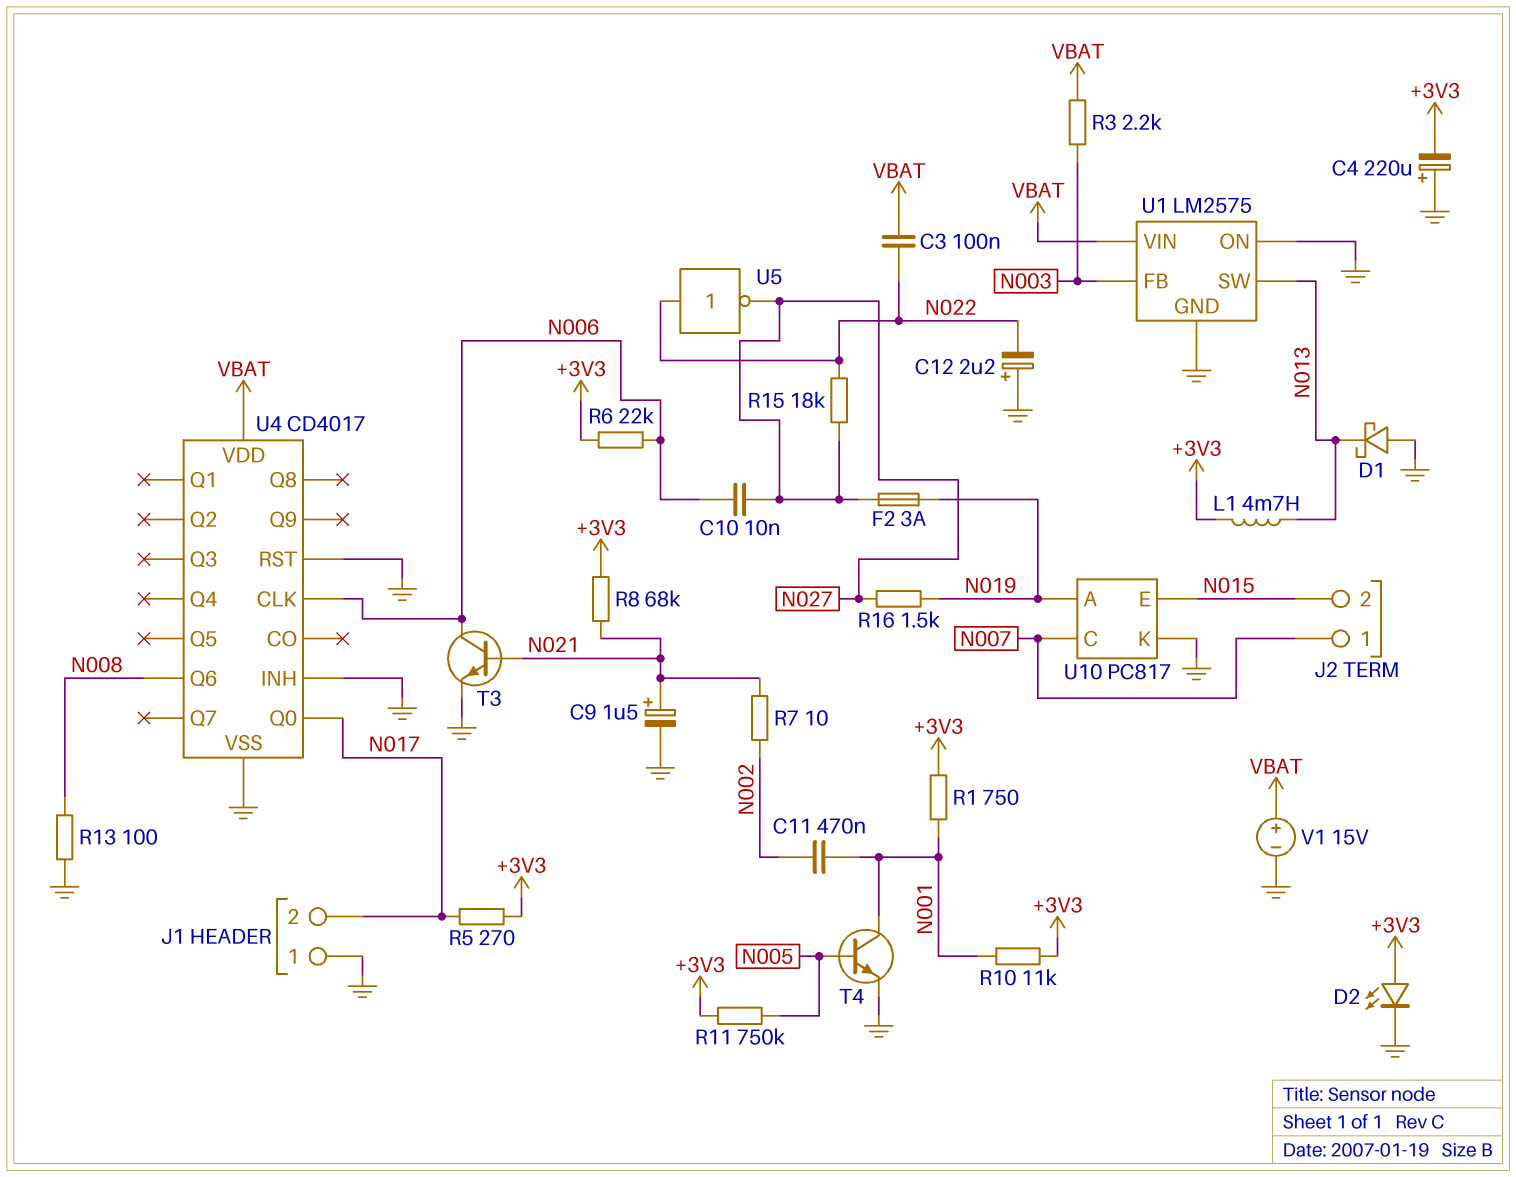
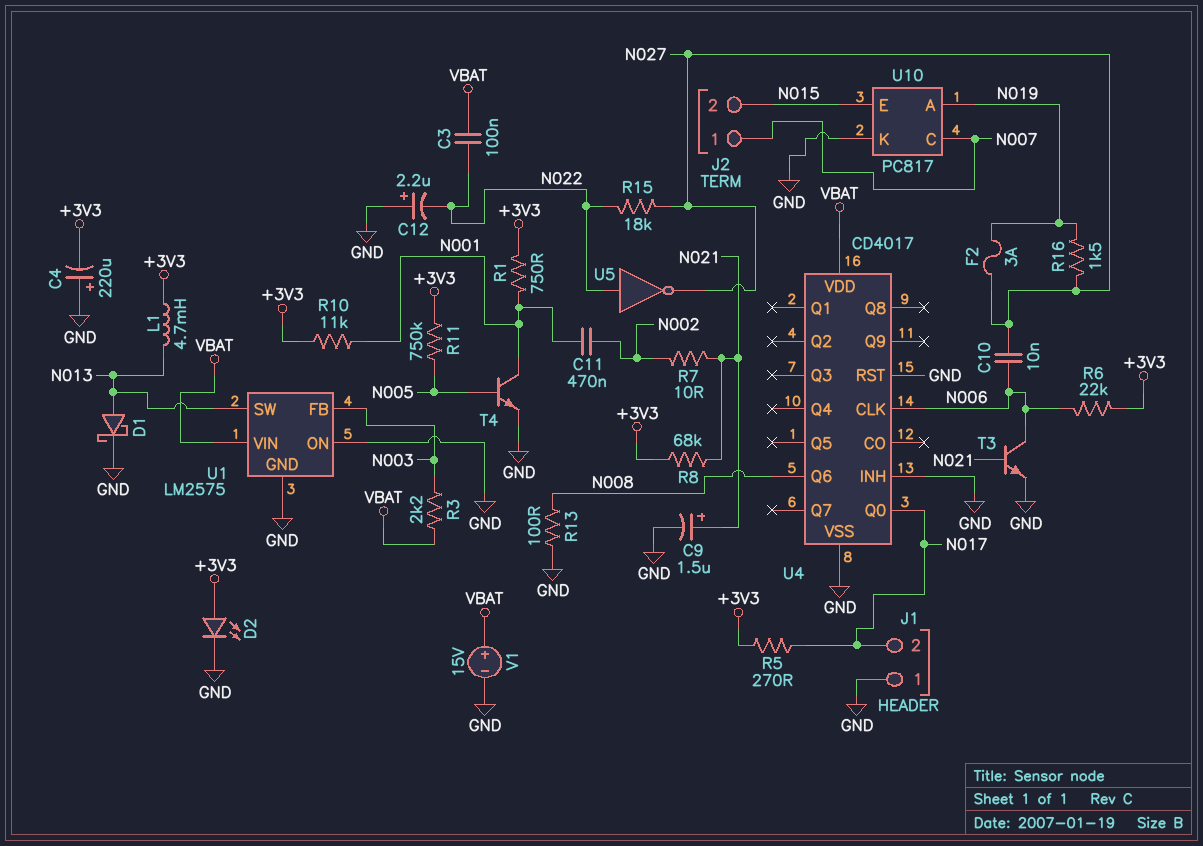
D1: schottky (A GND, K N013) -> schottky (A N013, K GND)

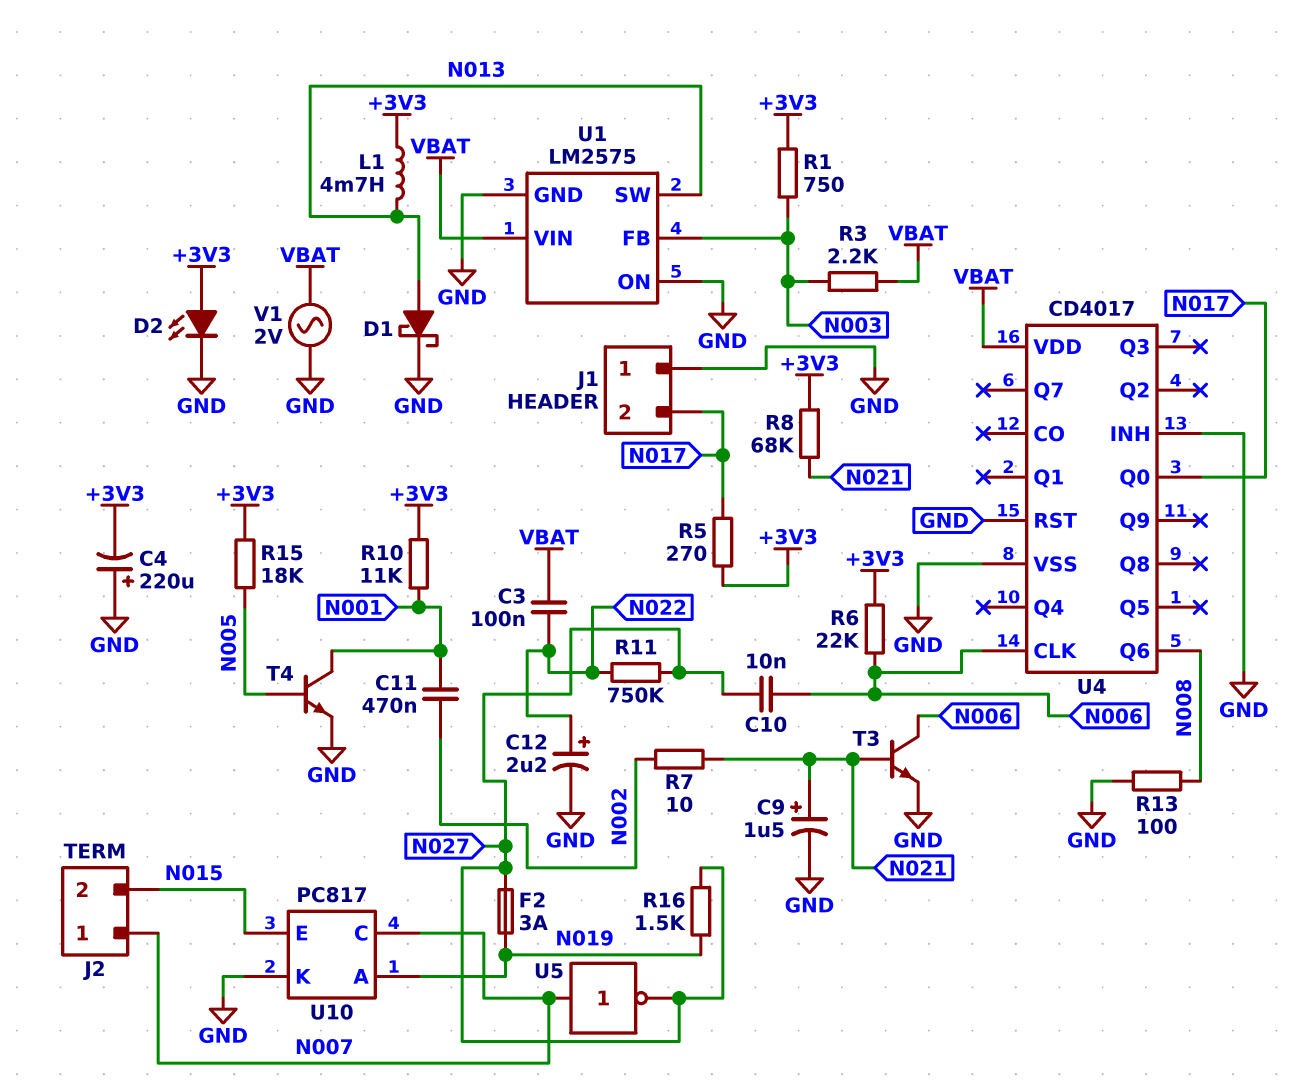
C12: 2.2uF (plus GND, minus N022) -> 2.2uF (plus N022, minus GND)
R1: 750 (+3V3, N001) -> 750 (+3V3, N003)
R11: 750k (+3V3, N005) -> 750k (N022, N027)
R15: 18k (N022, N027) -> 18k (+3V3, N005)
U5: NOT (in N022, out N027) -> NOT (in N007, out N027)
V1: 15V (plus VBAT, minus GND) -> AC 2V (GND, VBAT)

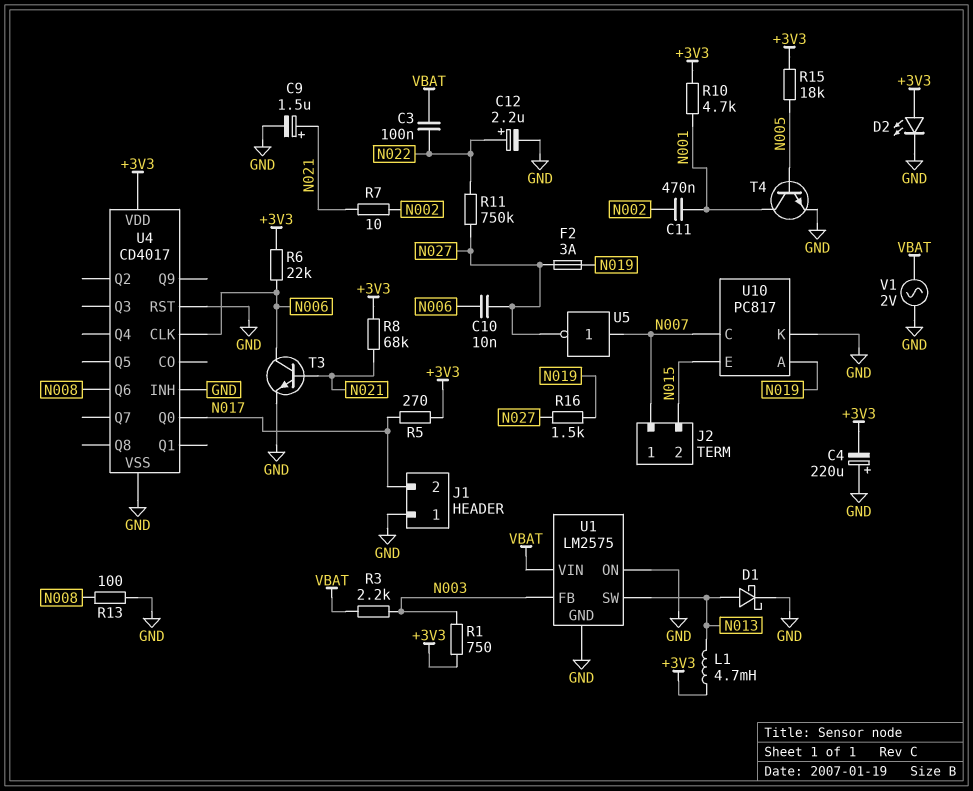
R10: 11k (+3V3, N001) -> 4.7k (+3V3, N001)
U4 pin VDD: VBAT -> +3V3

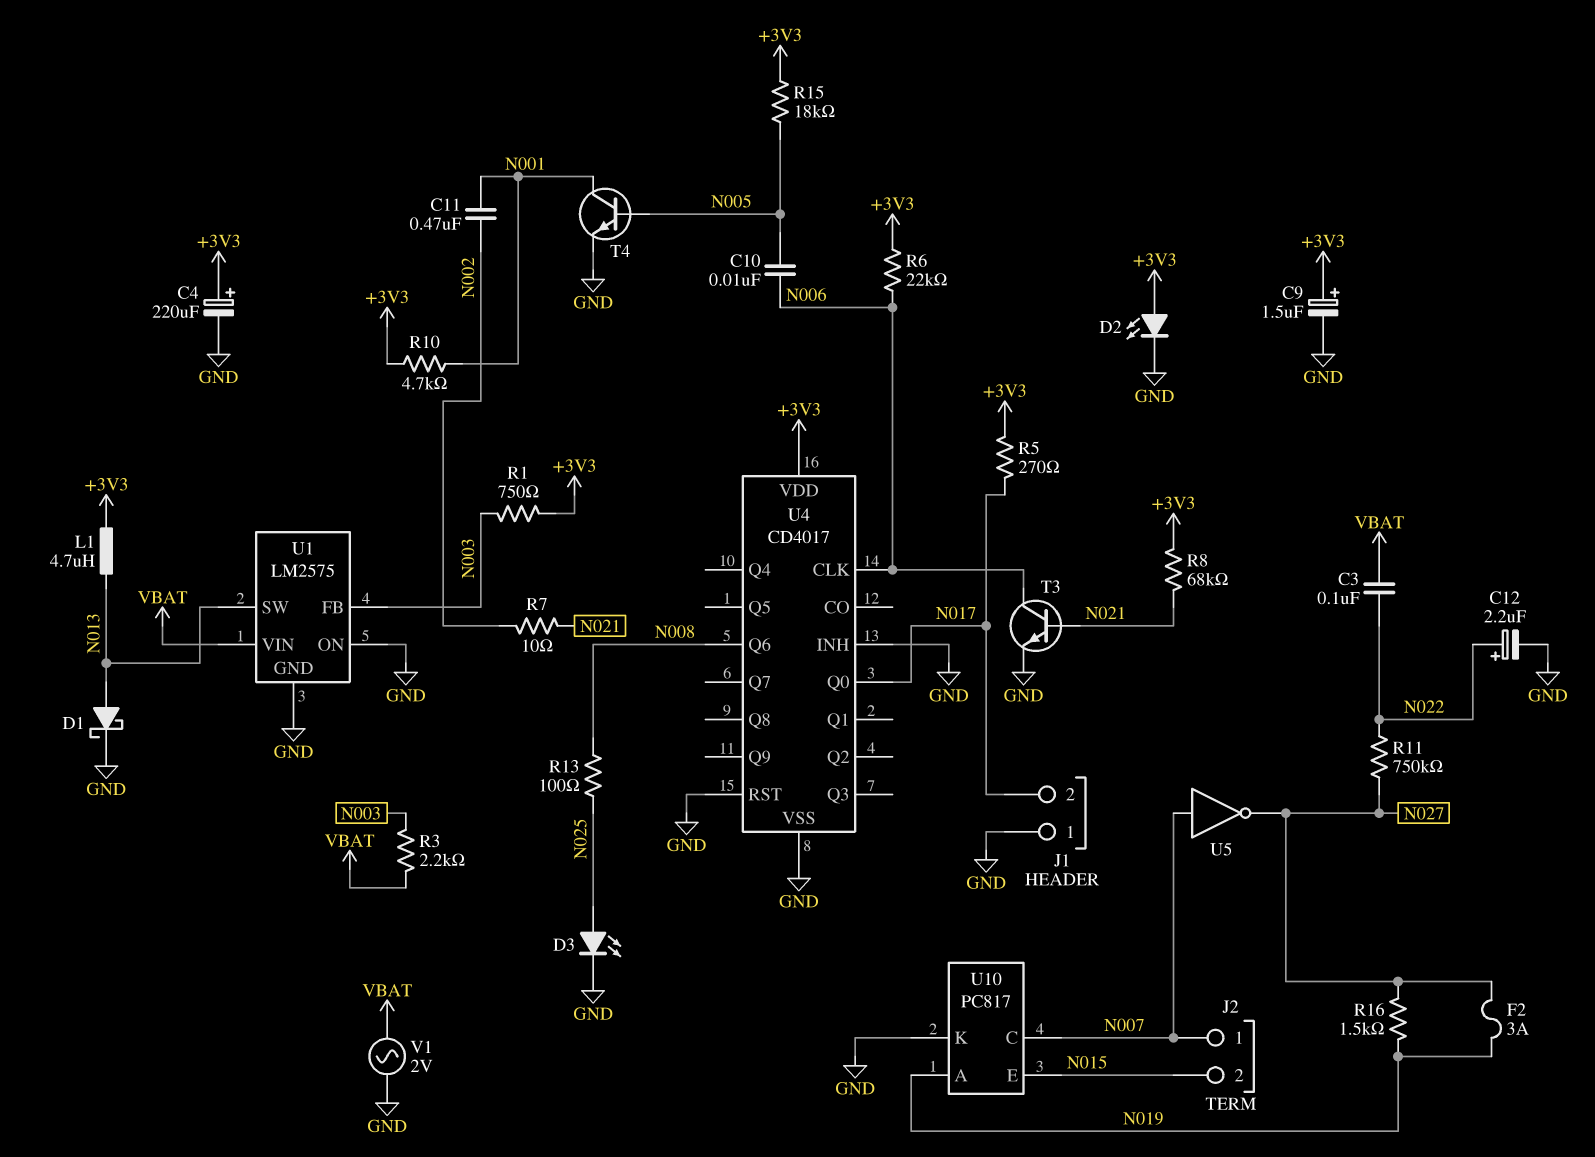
C4: 220uF (plus GND, minus +3V3) -> 220uF (plus +3V3, minus GND)
C9: 1.5uF (plus N021, minus GND) -> 1.5uF (plus +3V3, minus GND)
C10: 10nF (N006, N027) -> 10nF (N005, N006)
D3: none -> LED (A N025, K GND)
L1: 4.7mH (+3V3, N013) -> 4.7uH (+3V3, N013)
R13: 100 (GND, N008) -> 100 (N008, N025)

